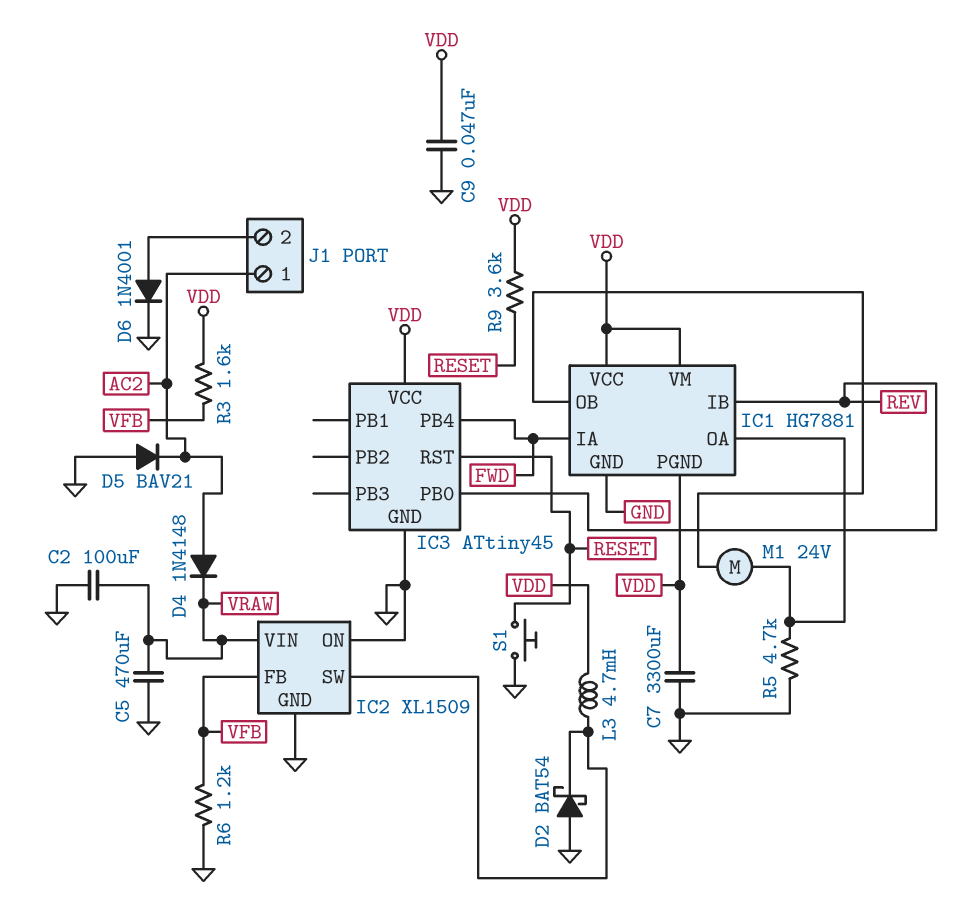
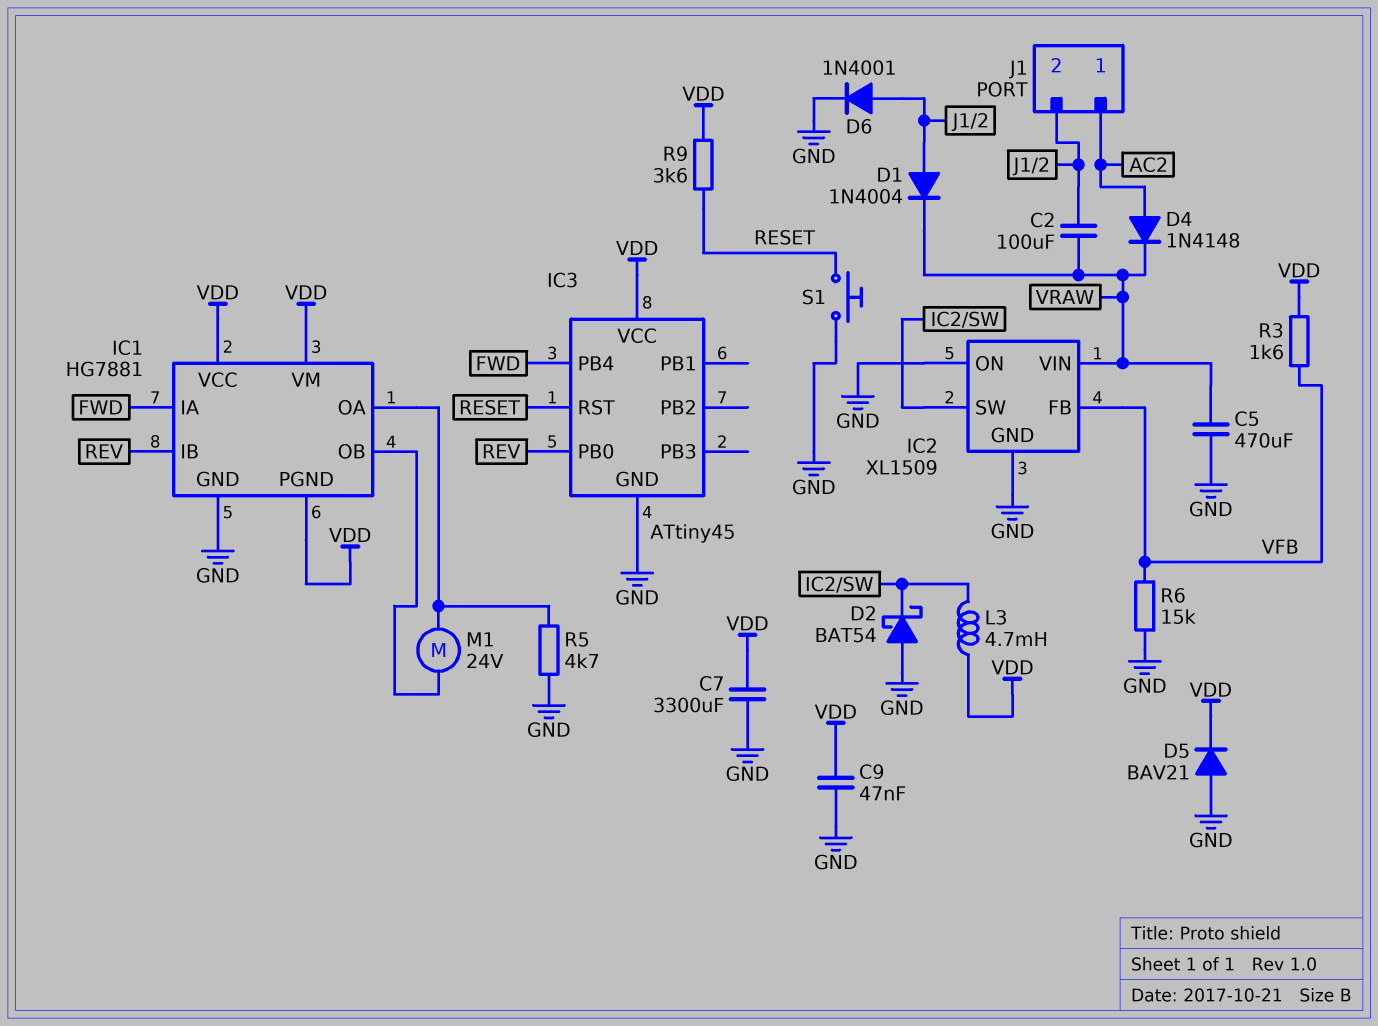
C2: 100uF (GND, VRAW) -> 100uF (J1/2, VRAW)
D1: none -> diode 1N4004 (A J1/2, K VRAW)
D5: diode BAV21 (A GND, K AC2) -> diode BAV21 (A GND, K VDD)
R6: 1.2k (GND, VFB) -> 15k (GND, VFB)

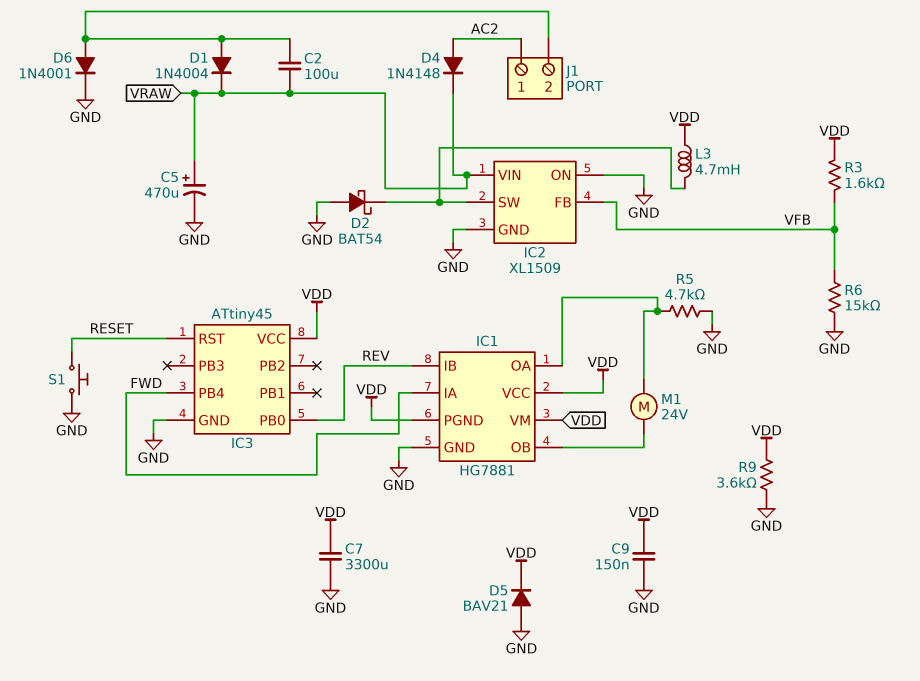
C5: 470uF (GND, VRAW) -> 470uF (plus VRAW, minus GND)
C9: 47nF (GND, VDD) -> 150nF (GND, VDD)
R9: 3.6k (RESET, VDD) -> 3.6k (GND, VDD)

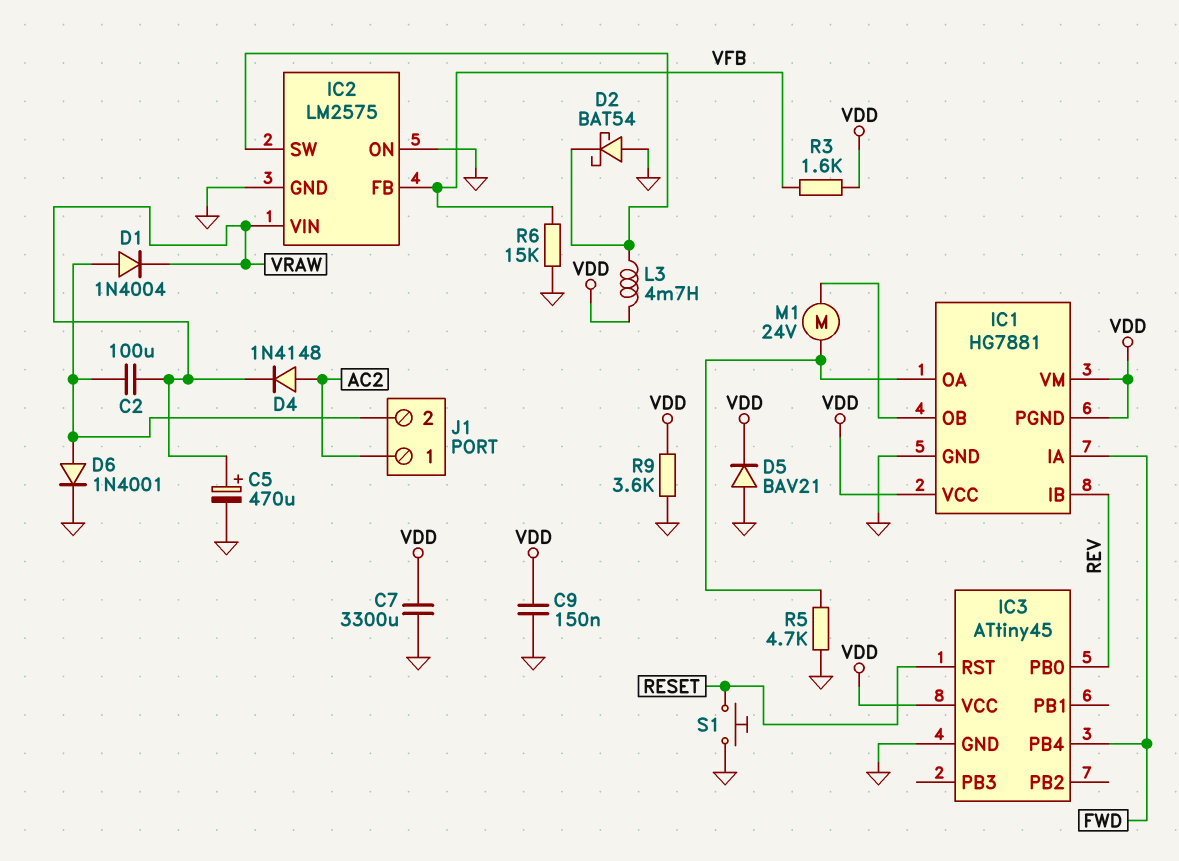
IC2: XL1509 -> LM2575

